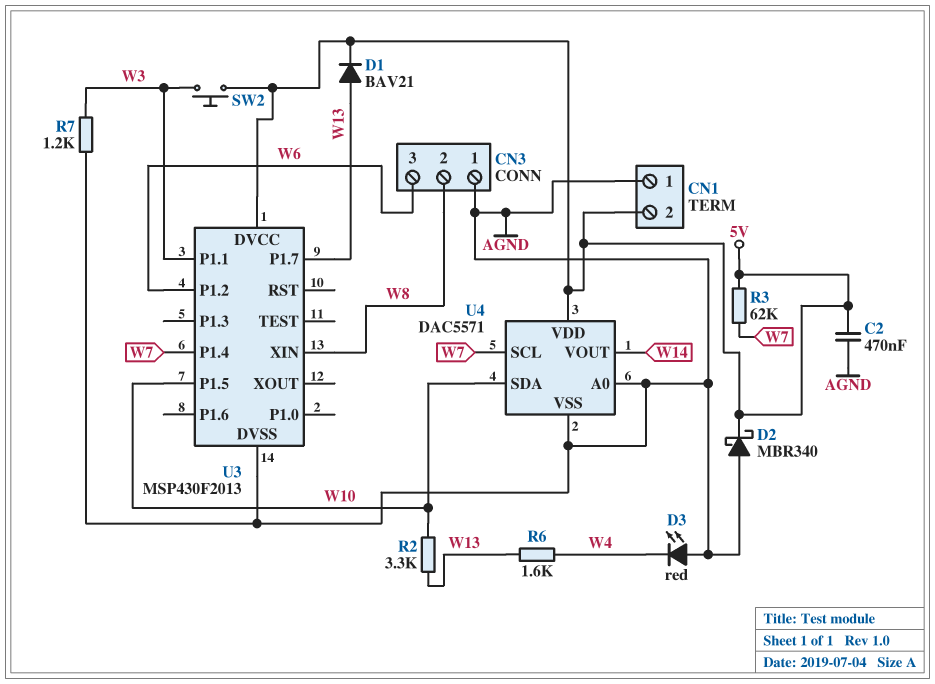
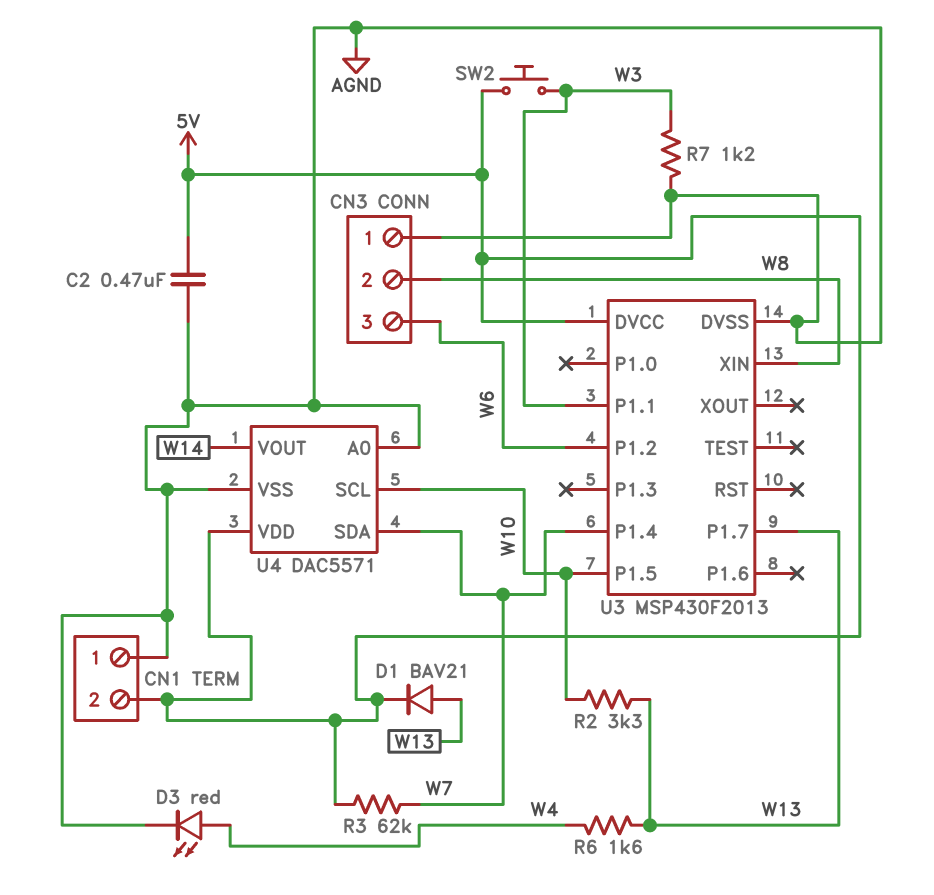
D2: schottky MBR340 (A AGND, K 5V) -> none
D3: LED red (A AGND, K W4) -> LED red (A W4, K AGND)
U4 pin SCL: W7 -> W10
U4 pin SDA: W10 -> W7

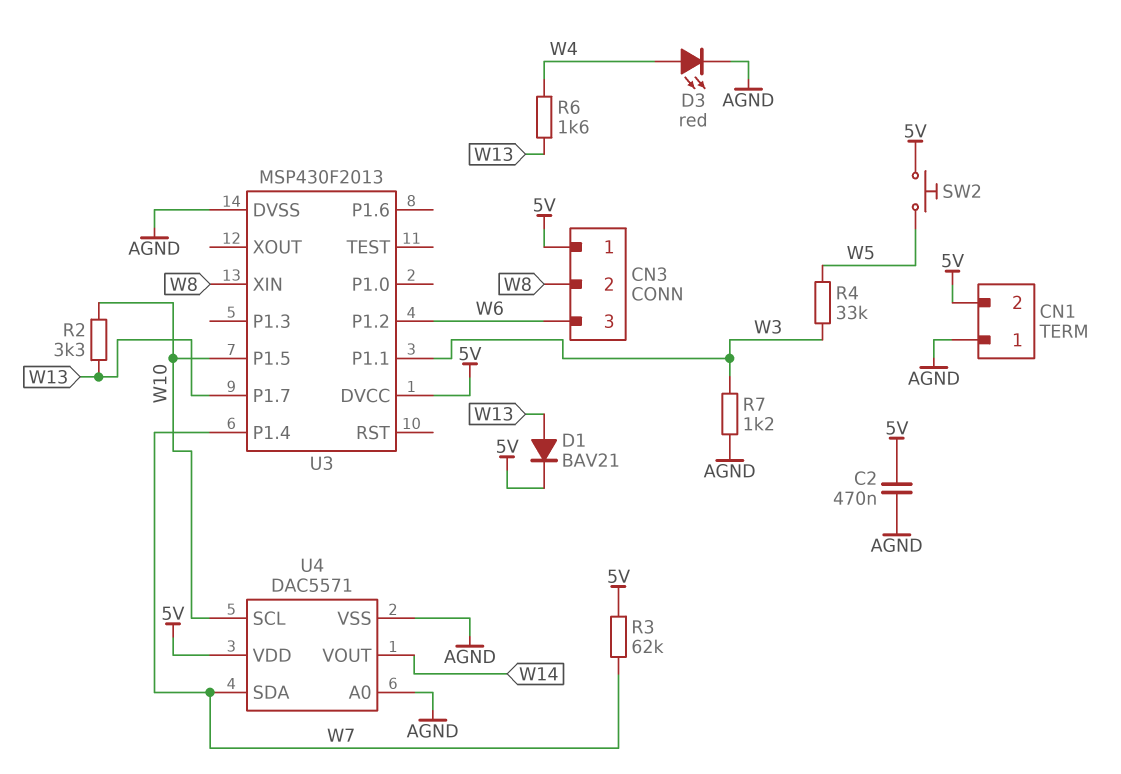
CN3 pin 1: AGND -> 5V
R4: none -> 33k (W3, W5)
SW2: button (5V, W3) -> button (5V, W5)

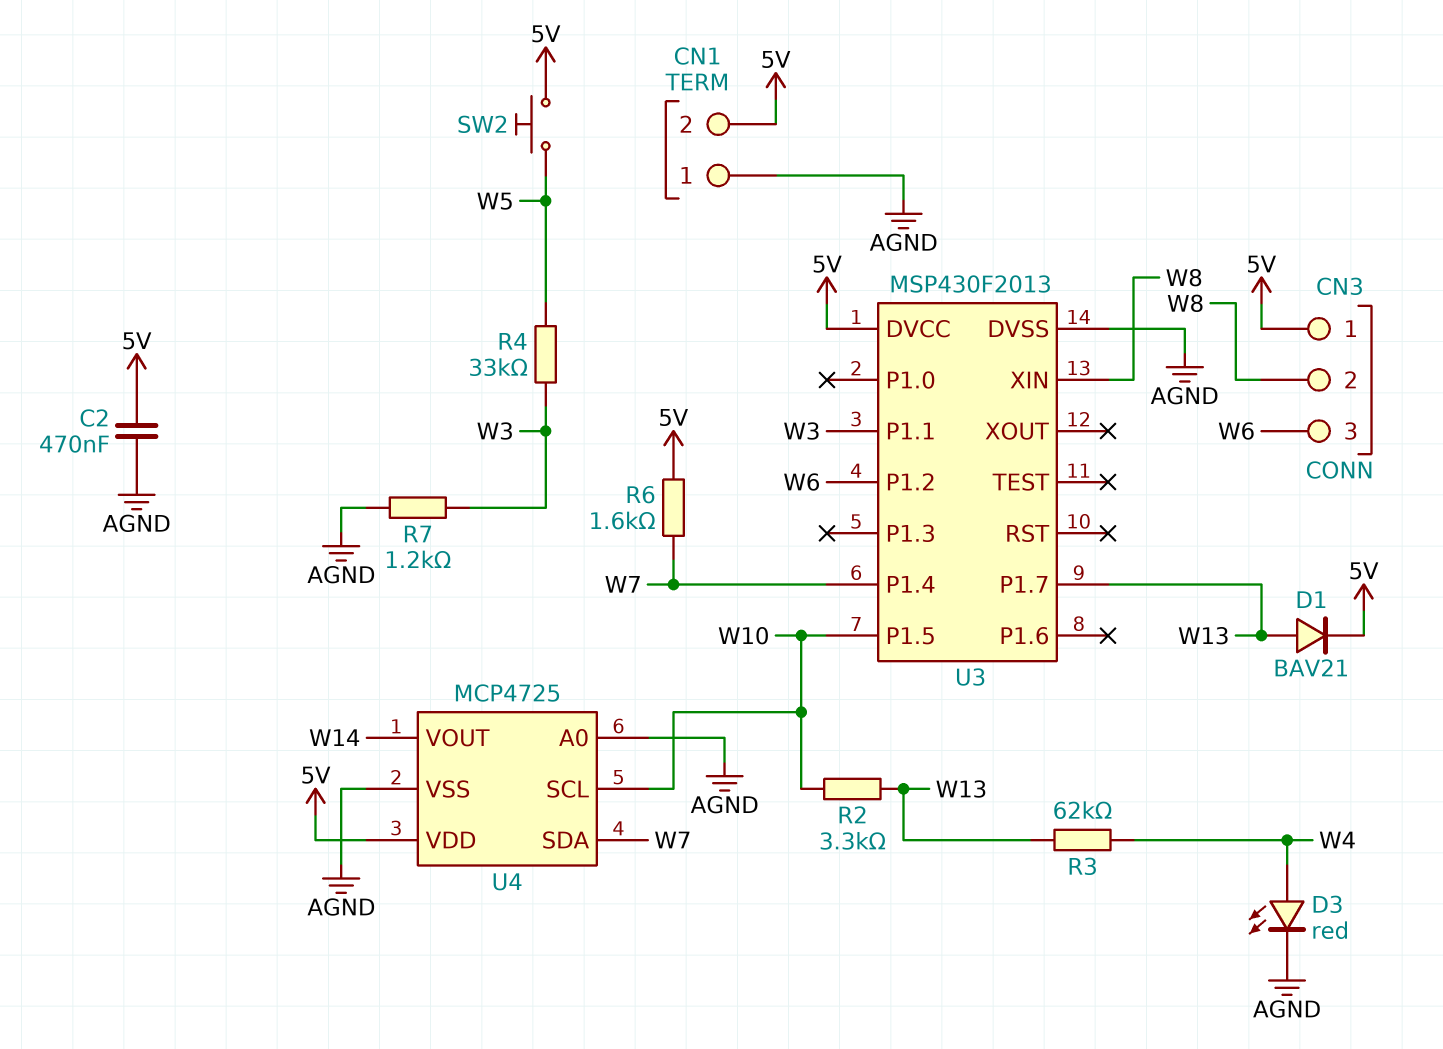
R3: 62k (5V, W7) -> 62k (W4, W13)
R6: 1.6k (W4, W13) -> 1.6k (5V, W7)
U4: DAC5571 -> MCP4725

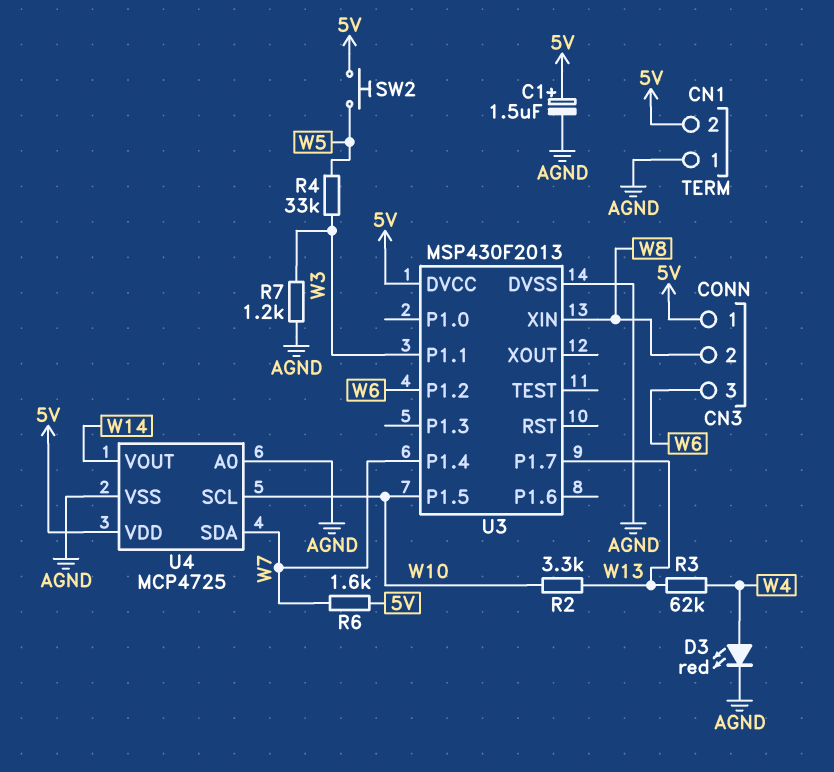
C1: none -> 1.5uF (plus 5V, minus AGND)
C2: 470nF (5V, AGND) -> none
D1: diode BAV21 (A W13, K 5V) -> none

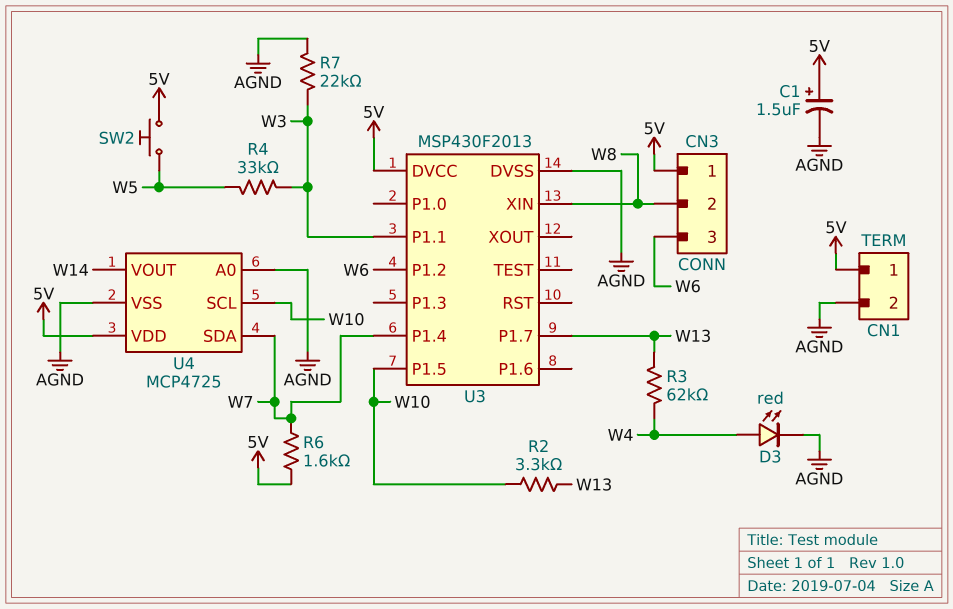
CN1 pin 1: AGND -> 5V
CN1 pin 2: 5V -> AGND
R7: 1.2k (AGND, W3) -> 22k (AGND, W3)

